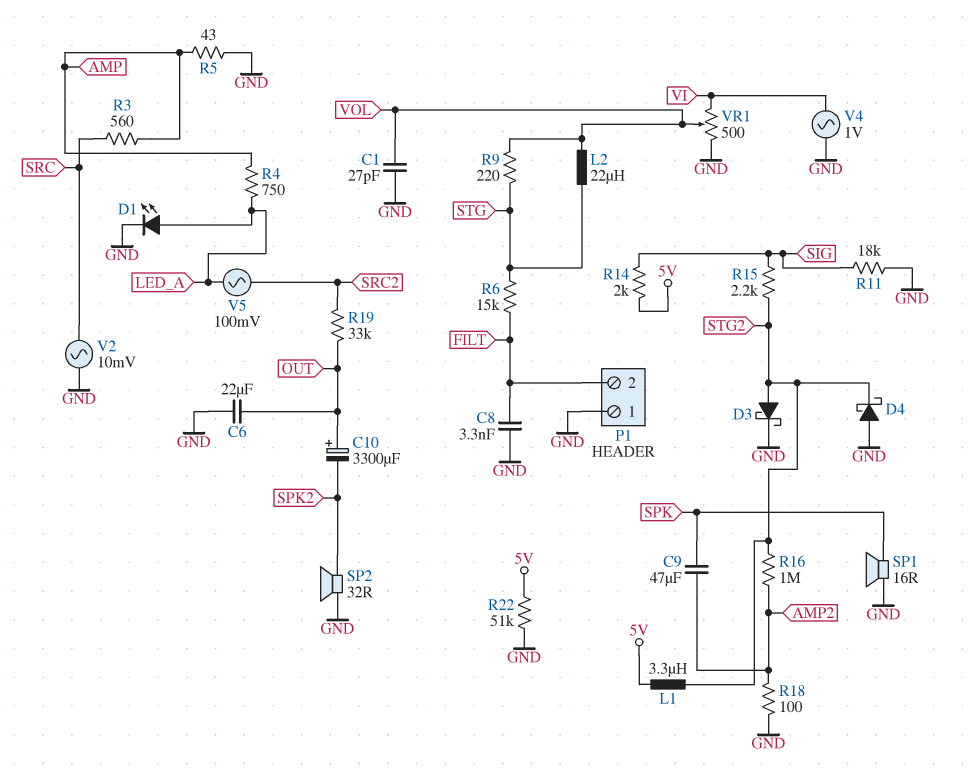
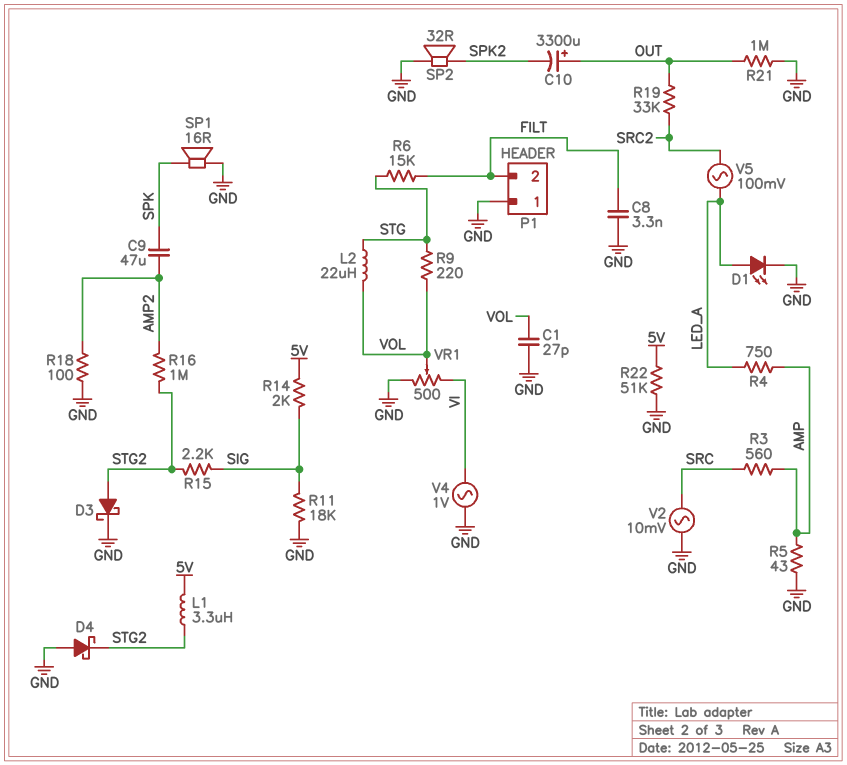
C6: 22uF (GND, OUT) -> none
R21: none -> 1M (GND, OUT)

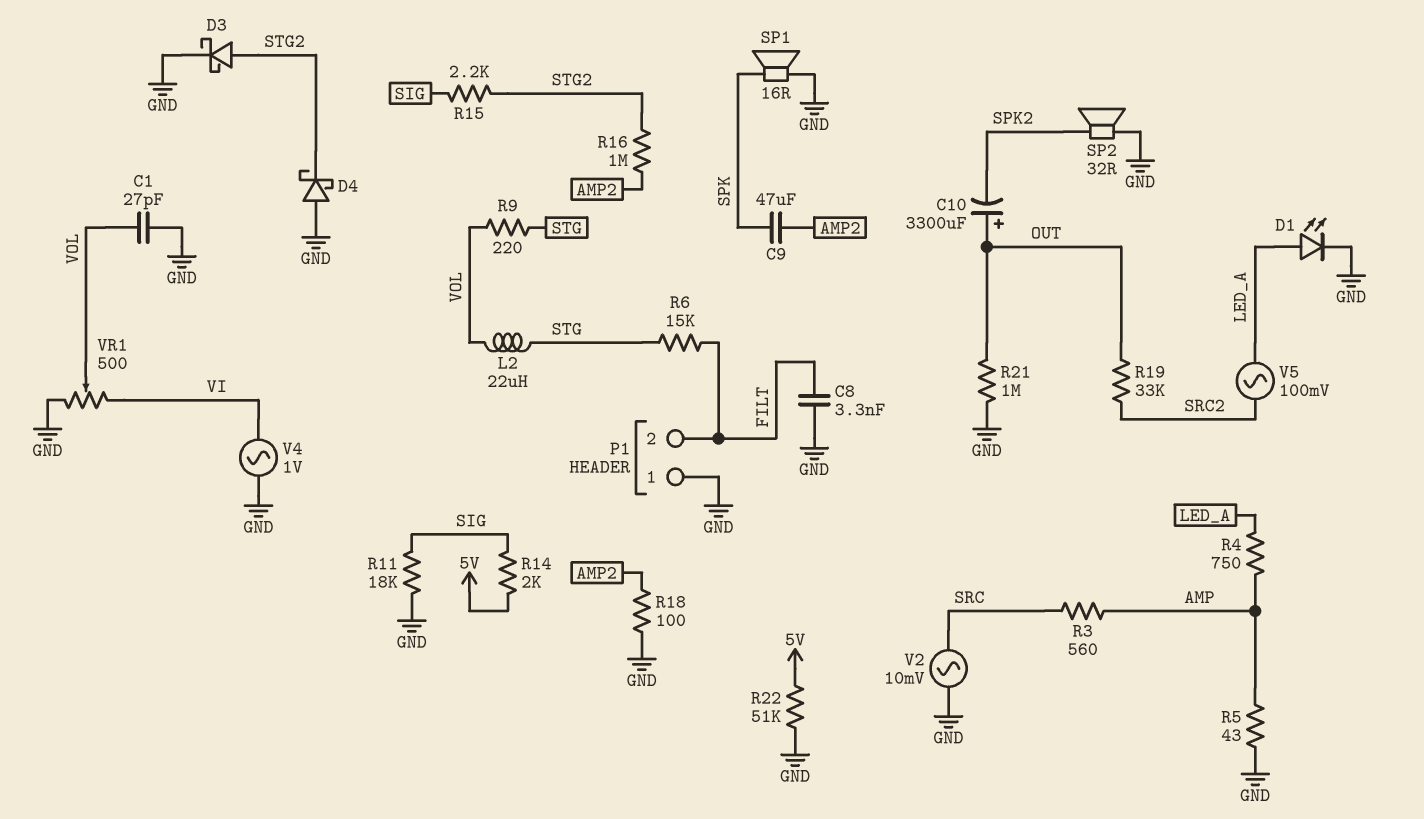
L1: 3.3uH (5V, STG2) -> none

